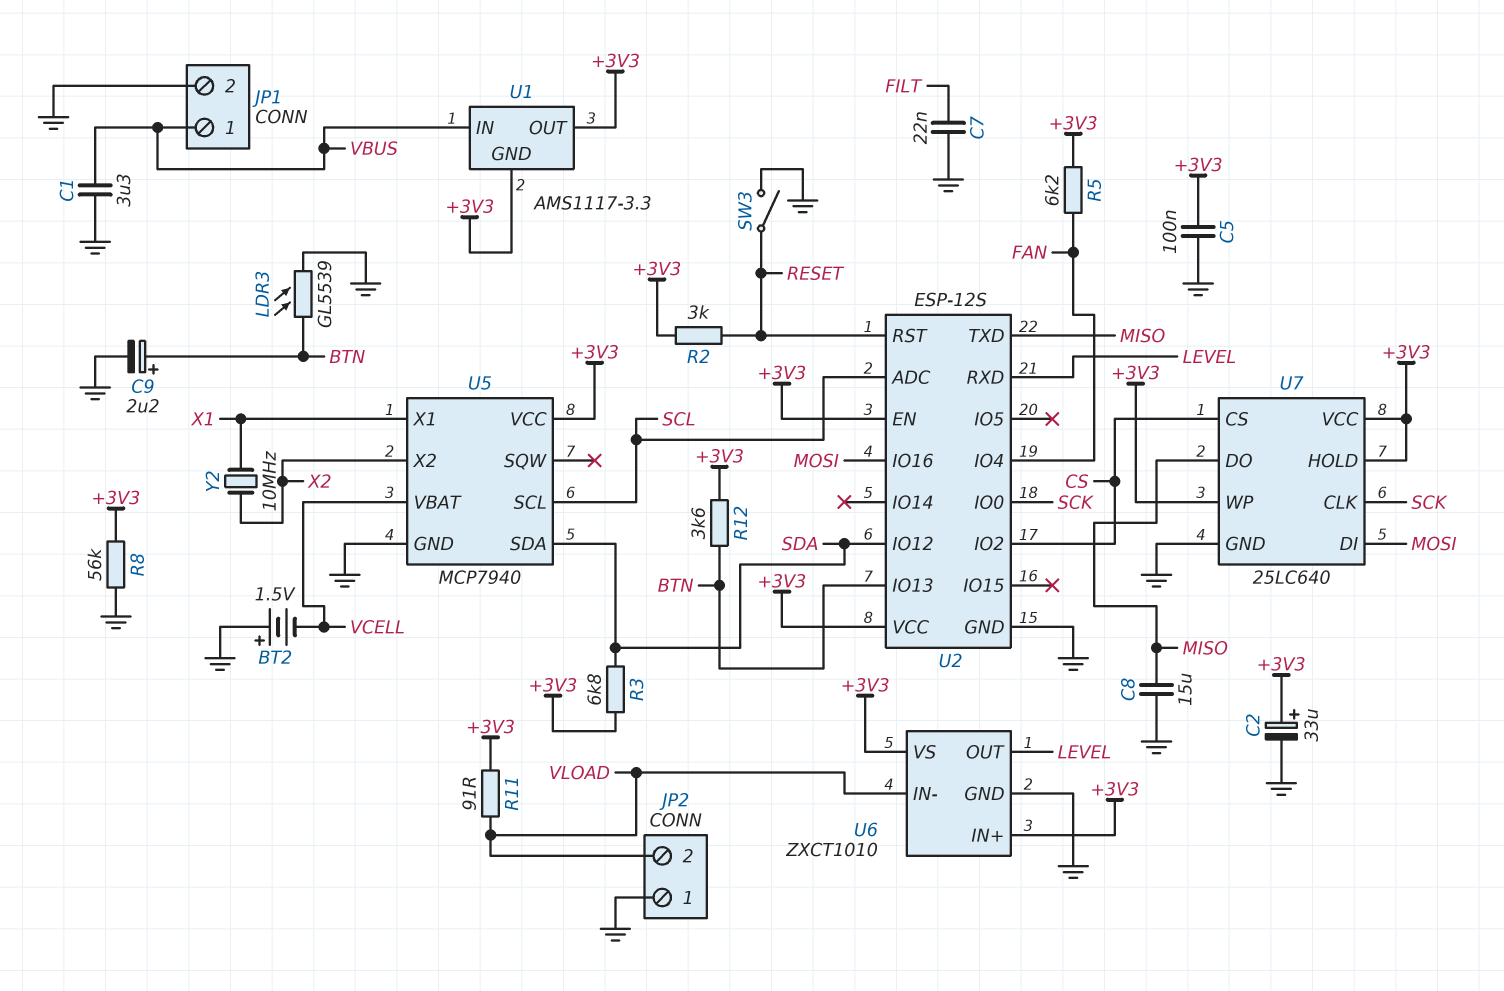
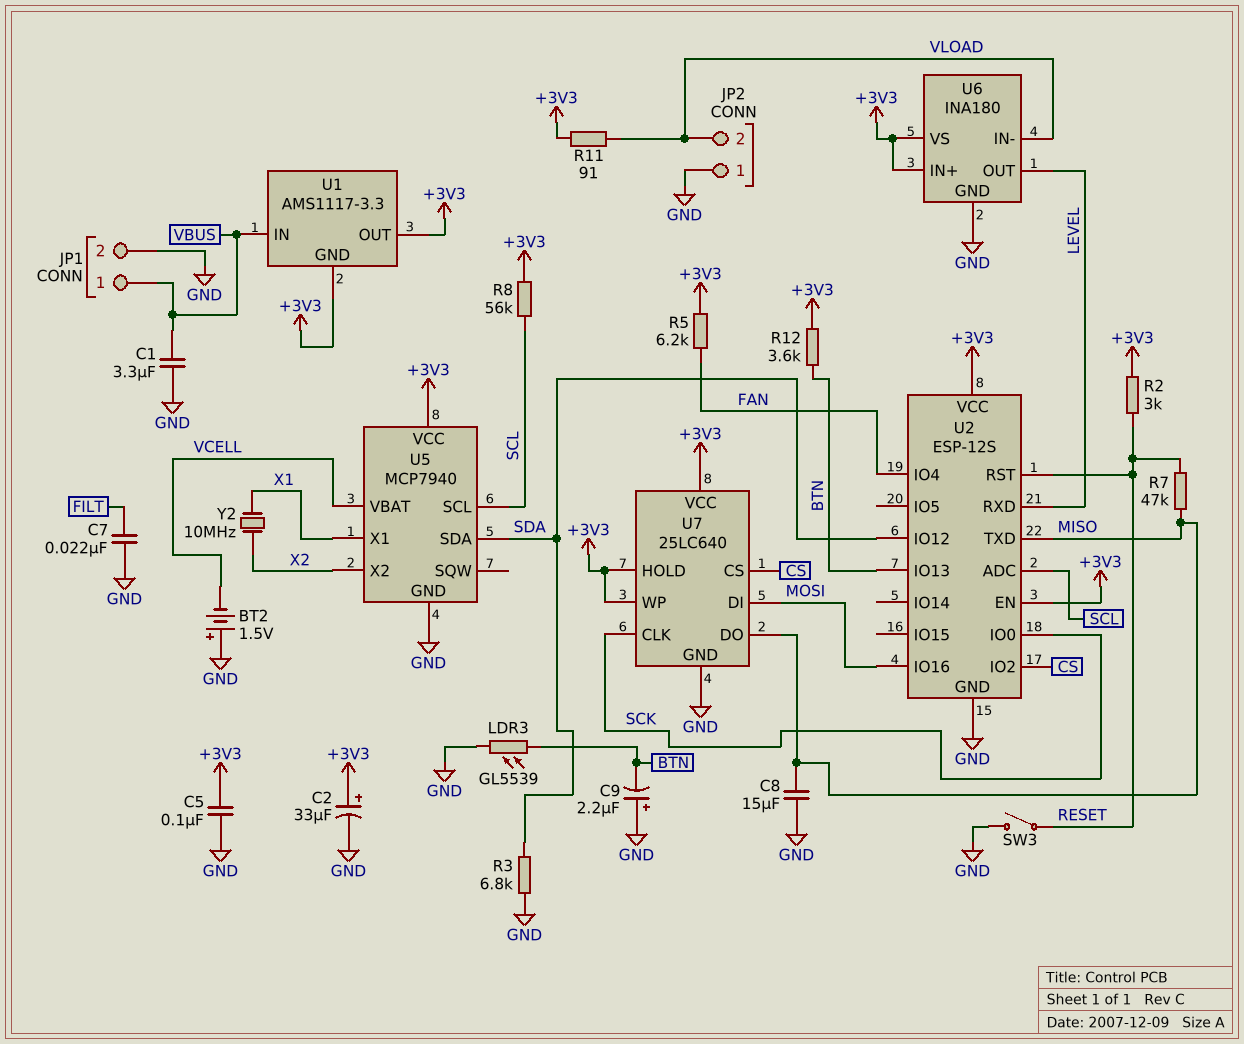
C9: 2.2uF (plus BTN, minus GND) -> 2.2uF (plus GND, minus BTN)
R3: 6.8k (+3V3, SDA) -> 6.8k (GND, SDA)
R7: none -> 47k (MISO, RESET)
R8: 56k (+3V3, GND) -> 56k (+3V3, SCL)
U6: ZXCT1010 -> INA180

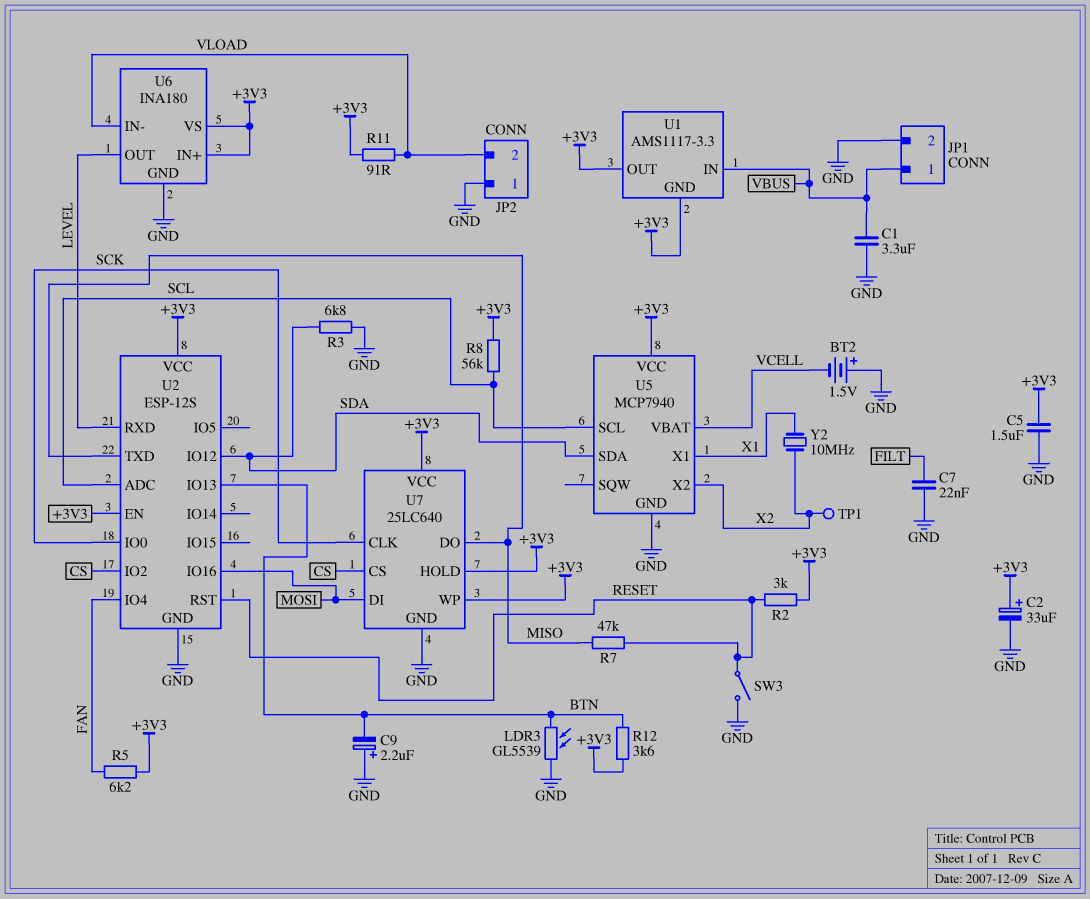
C5: 100nF (+3V3, GND) -> 1.5uF (+3V3, GND)
C8: 15uF (GND, MISO) -> none
TP1: none -> test point (X2)

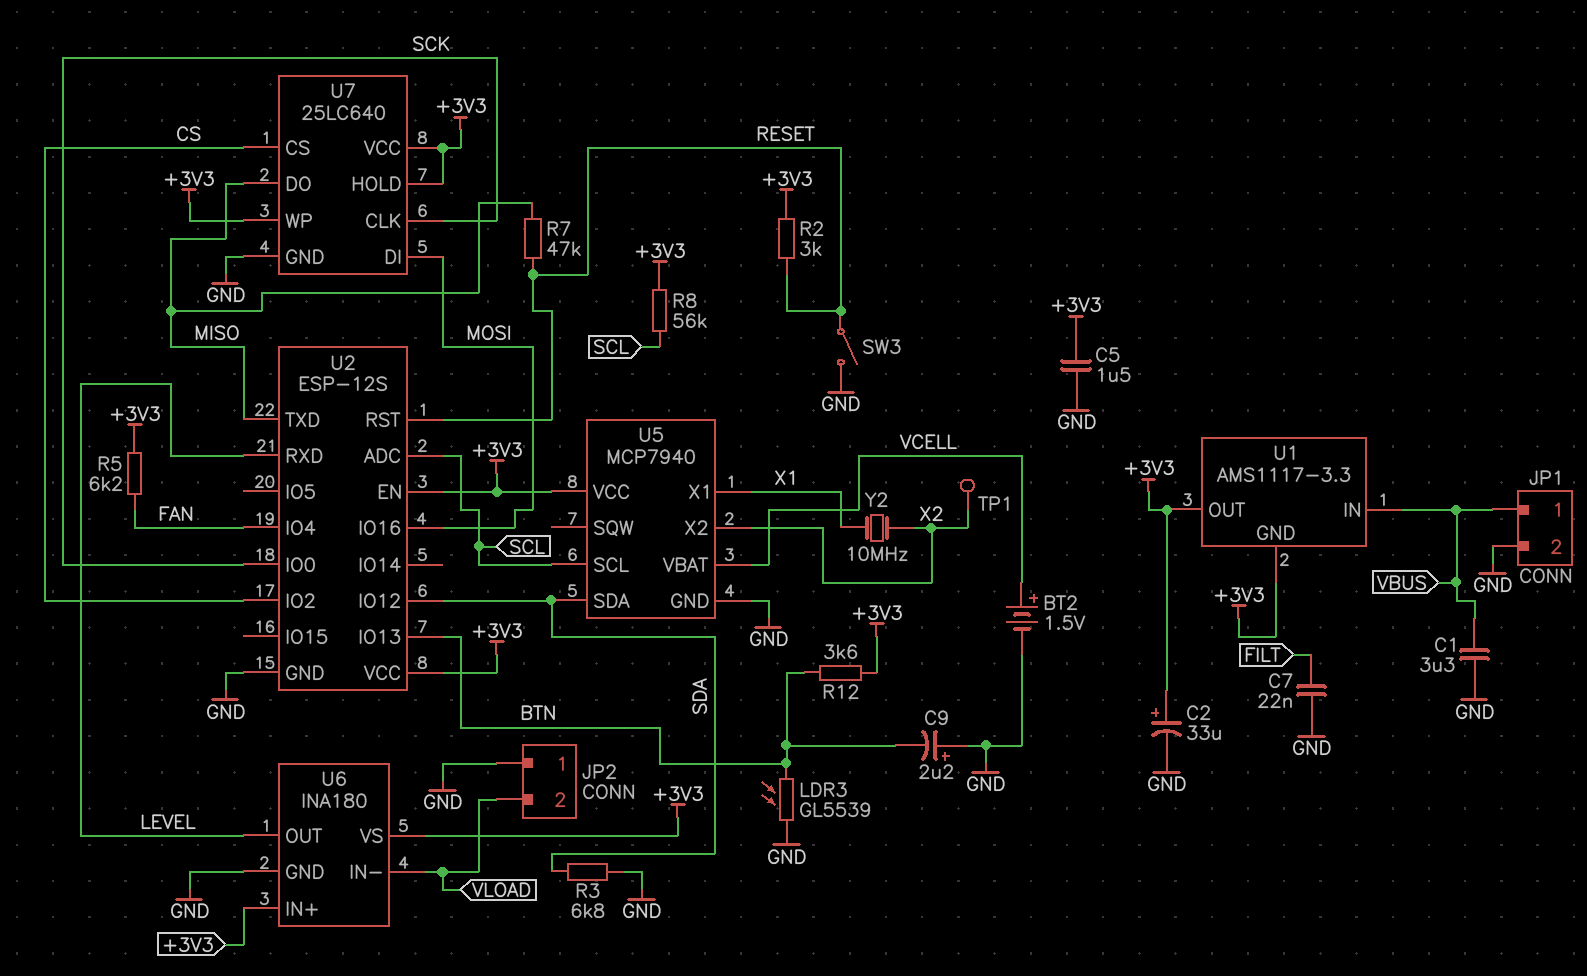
BT2: 1.5V (plus GND, minus VCELL) -> 1.5V (plus VCELL, minus GND)
R11: 91 (+3V3, VLOAD) -> none

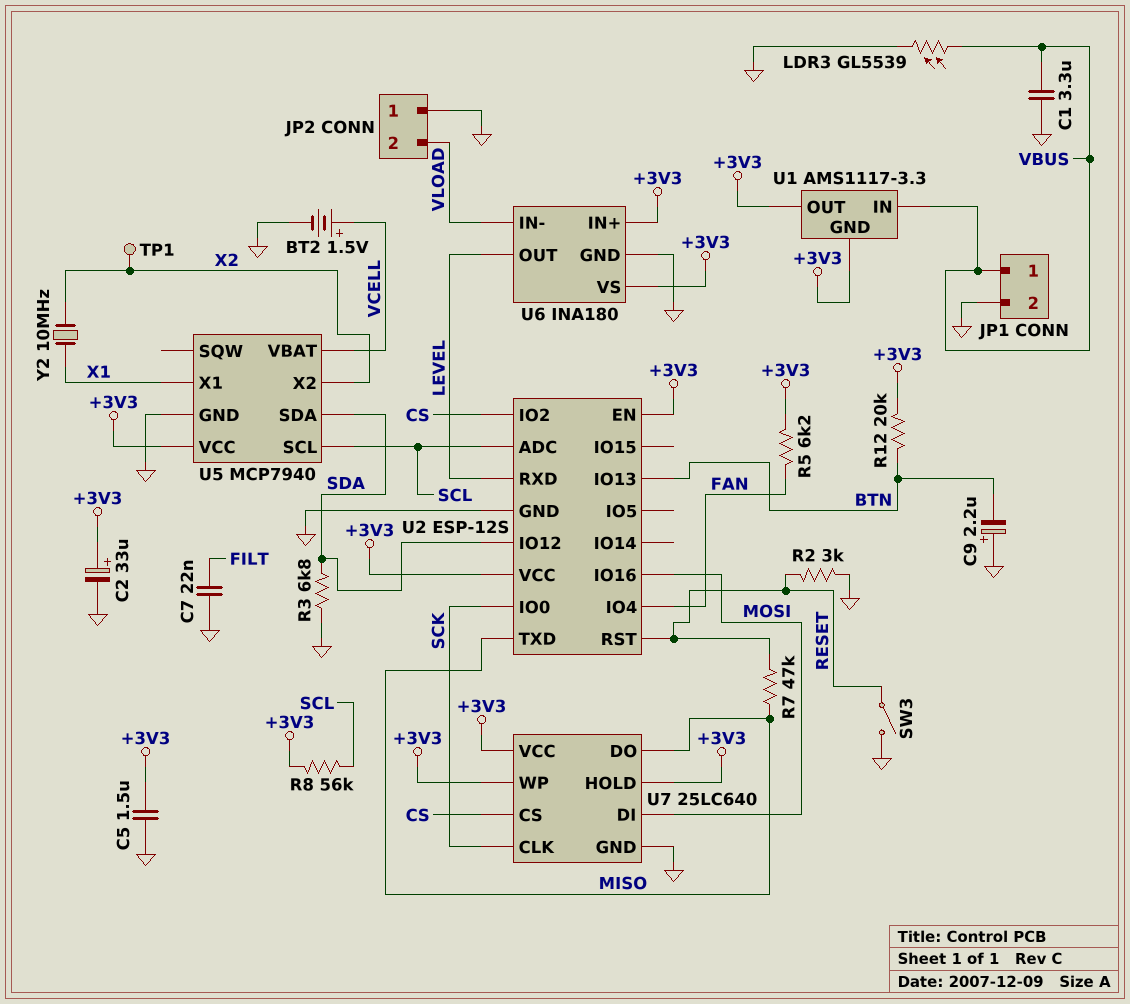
LDR3: GL5539 (BTN, GND) -> GL5539 (GND, VBUS)
R2: 3k (+3V3, RESET) -> 3k (GND, RESET)
R12: 3.6k (+3V3, BTN) -> 20k (+3V3, BTN)

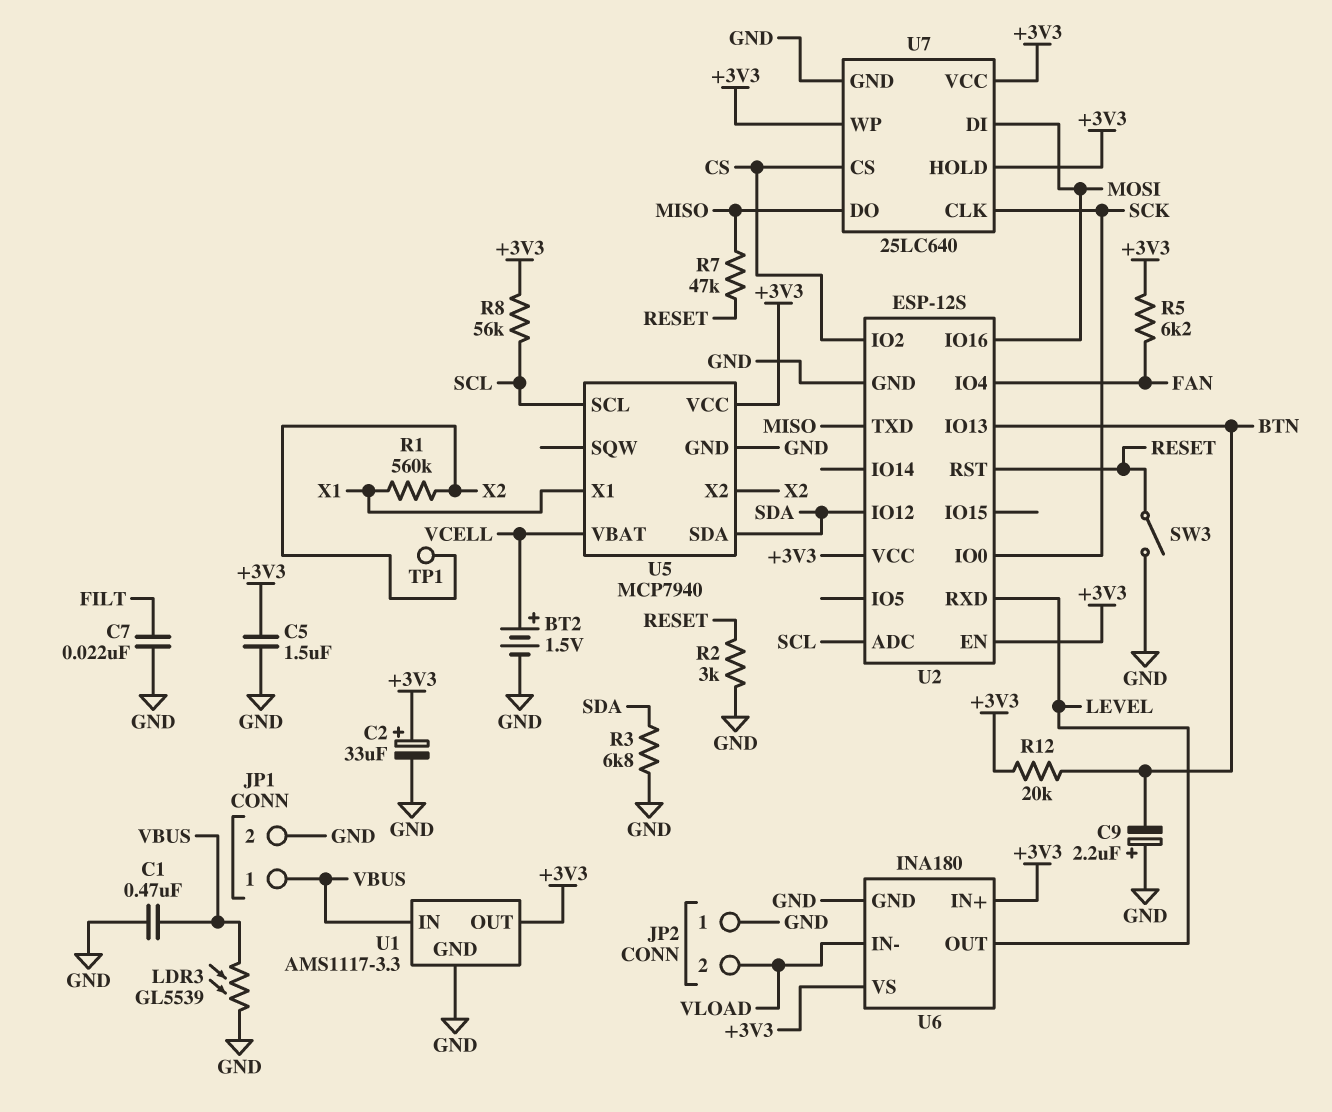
C1: 3.3uF (GND, VBUS) -> 470nF (GND, VBUS)
R1: none -> 560k (X1, X2)
U1 pin GND: +3V3 -> GND
Y2: 10MHz (X1, X2) -> none

